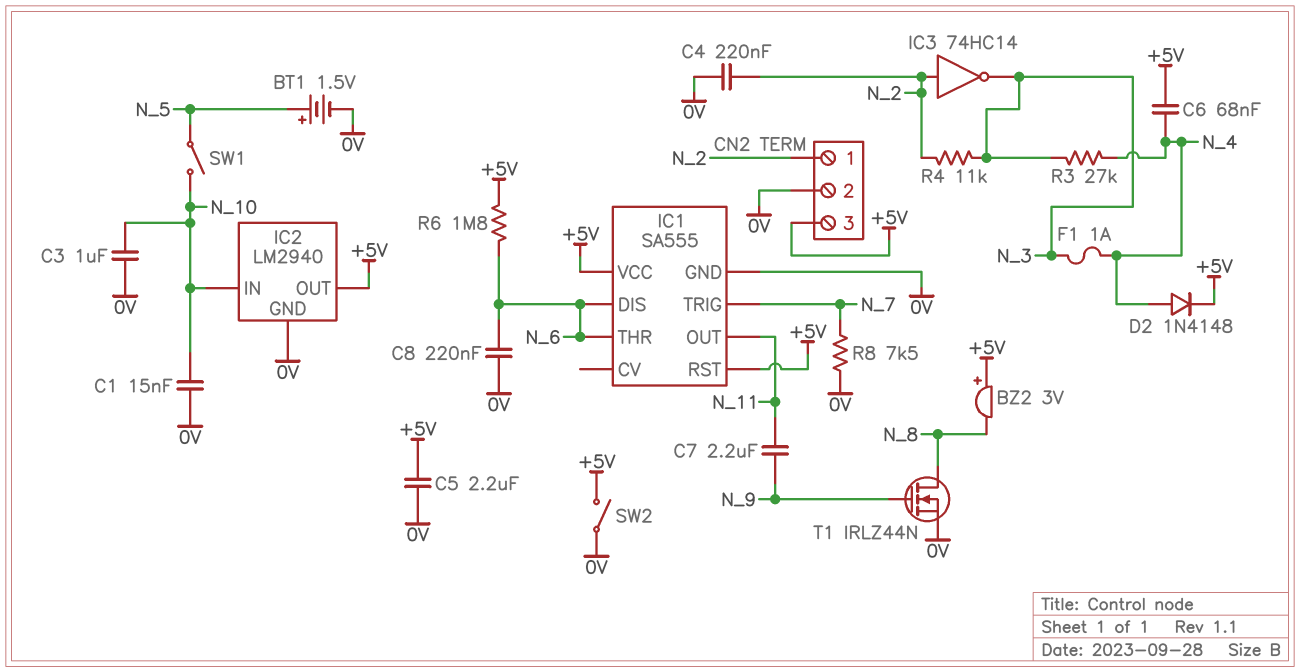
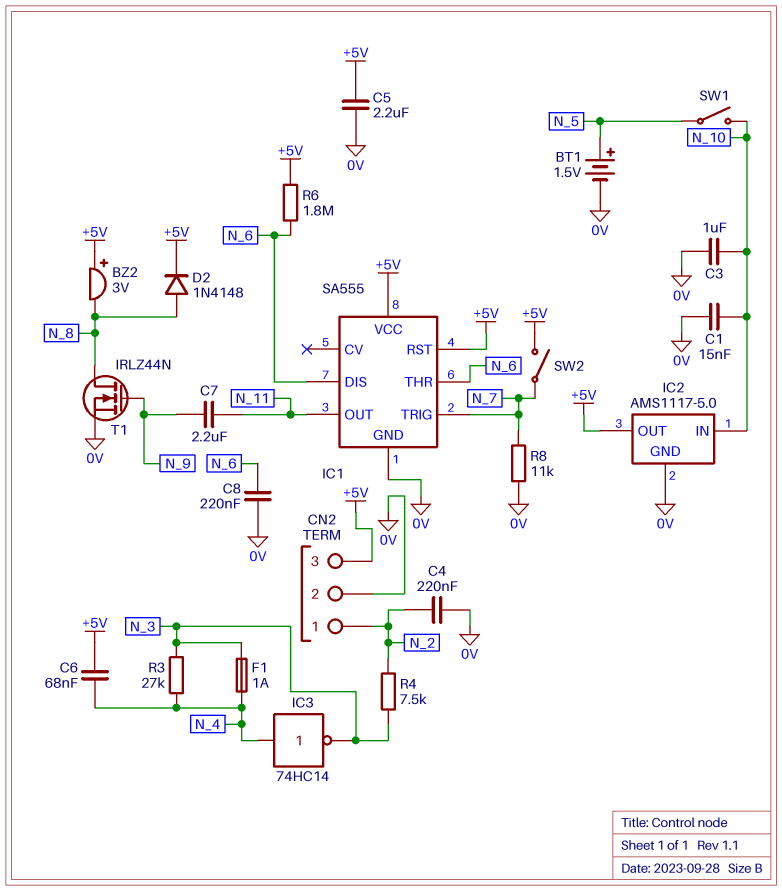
D2: diode 1N4148 (A N_4, K +5V) -> diode 1N4148 (A N_8, K +5V)
IC2: LM2940 -> AMS1117-5.0
IC3: NOT 74HC14 (in N_2, out N_3) -> NOT 74HC14 (in N_4, out N_3)
R4: 11k (N_2, N_3) -> 7.5k (N_2, N_3)
R8: 7.5k (0V, N_7) -> 11k (0V, N_7)
SW2: switch (+5V, 0V) -> switch (+5V, N_7)

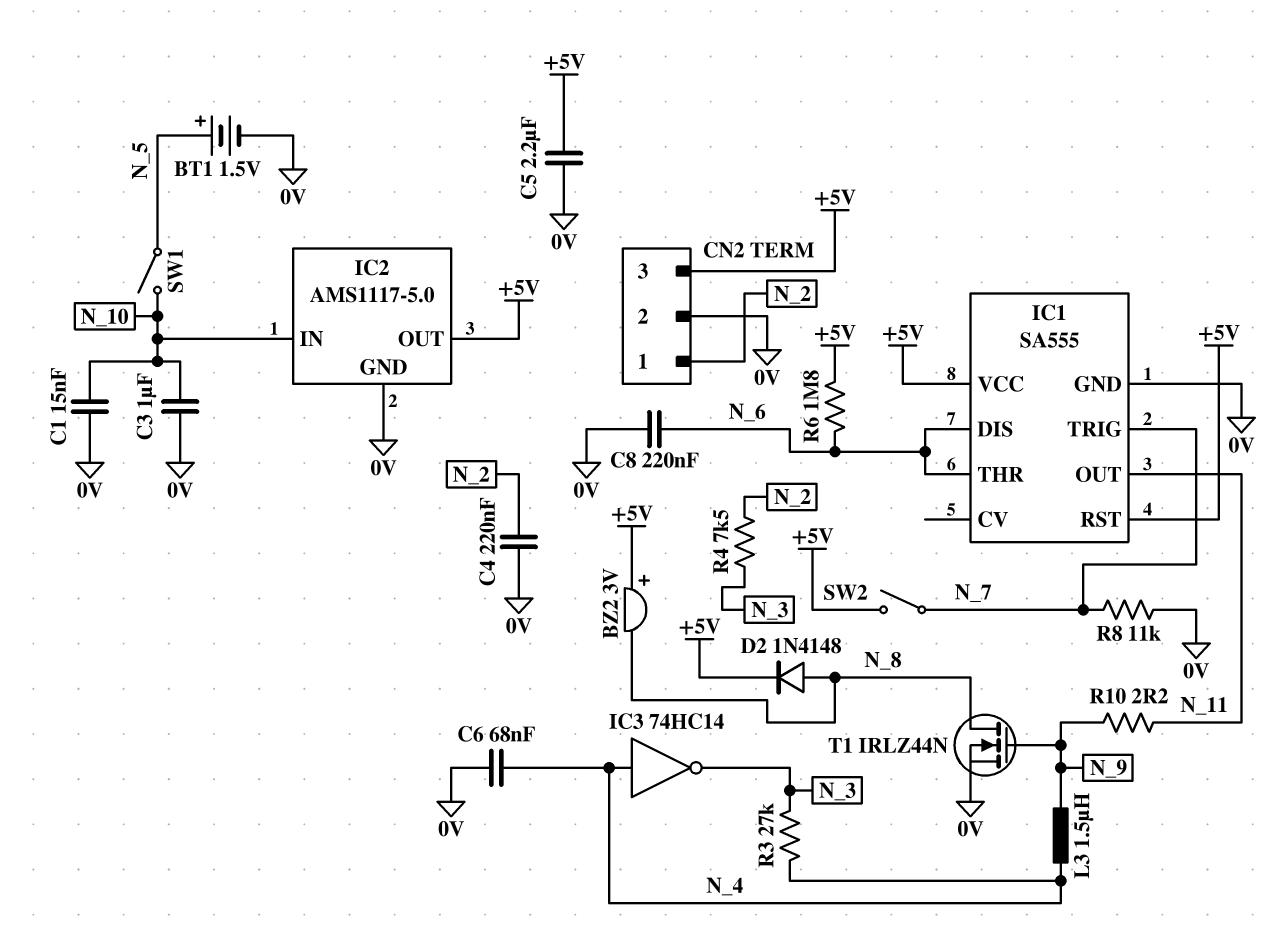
C6: 68nF (+5V, N_4) -> 68nF (0V, N_4)
C7: 2.2uF (N_9, N_11) -> none
F1: 1A (N_3, N_4) -> none
L3: none -> 1.5uH (N_4, N_9)
R10: none -> 2.2 (N_9, N_11)

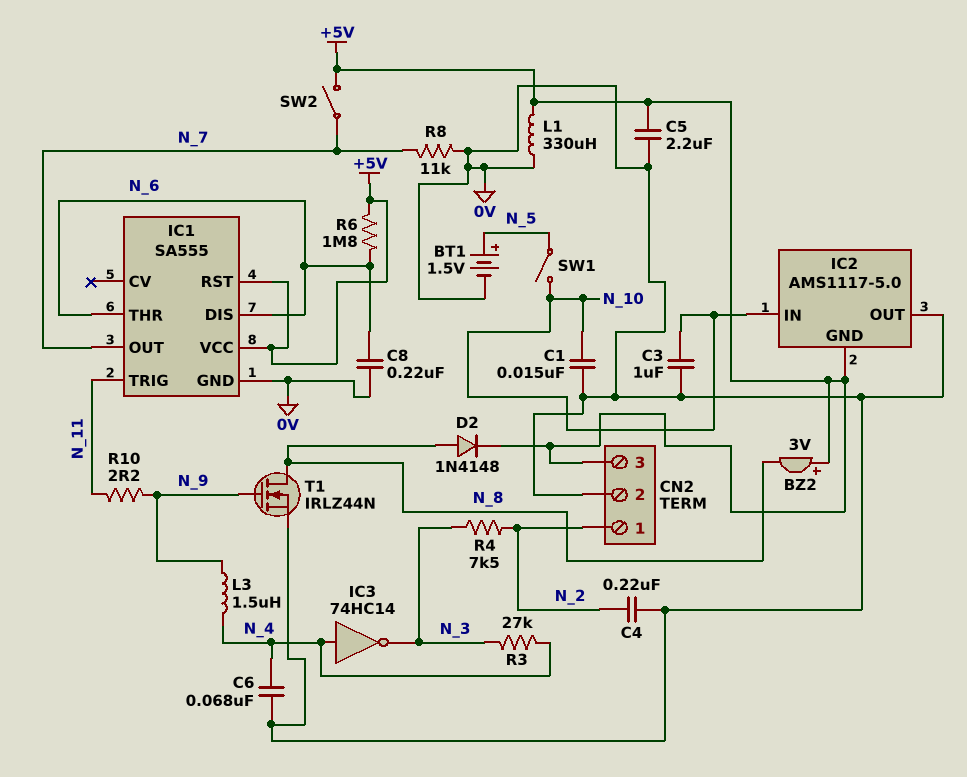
IC1 pin OUT: N_11 -> N_7
IC1 pin TRIG: N_7 -> N_11
IC2 pin GND: 0V -> +5V
IC2 pin OUT: +5V -> 0V
L1: none -> 330uH (+5V, 0V)

